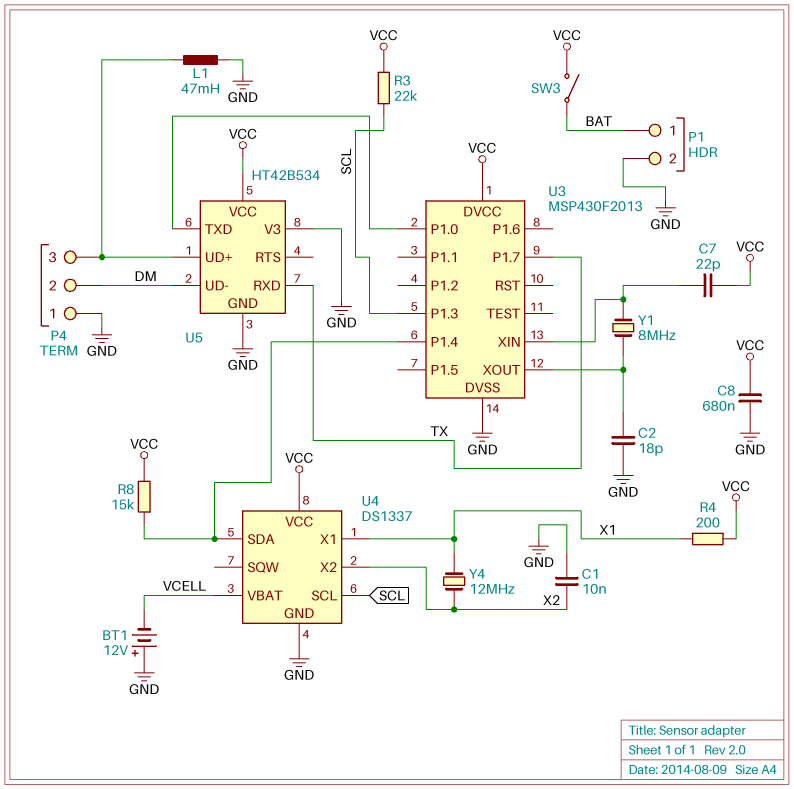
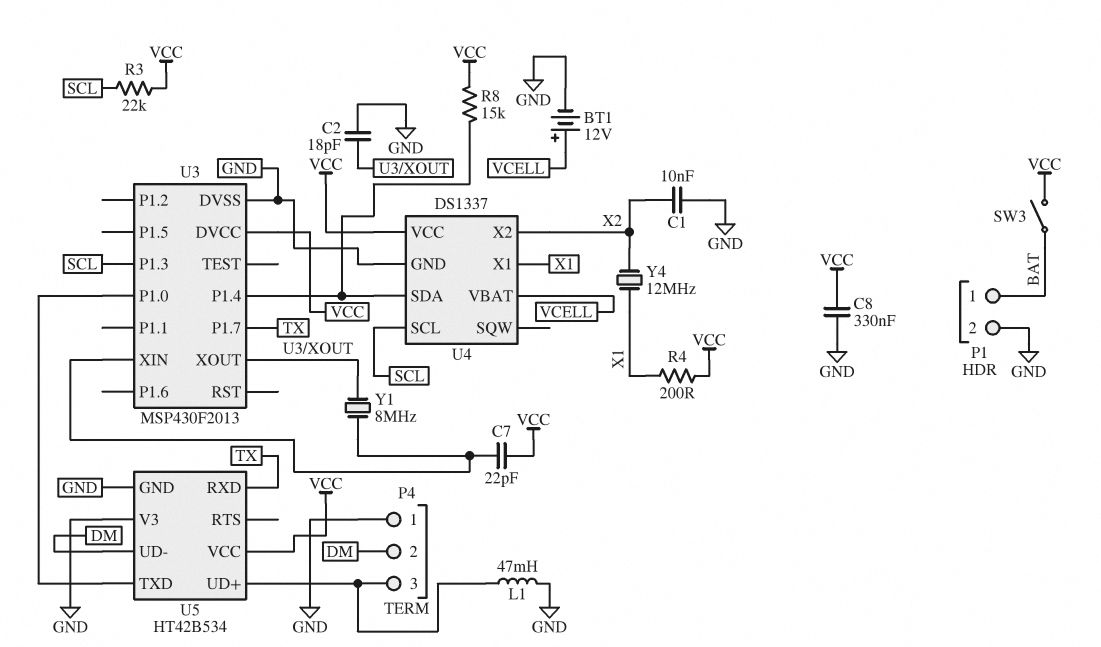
BT1: 12V (plus GND, minus VCELL) -> 12V (plus VCELL, minus GND)
C8: 680nF (GND, VCC) -> 330nF (GND, VCC)

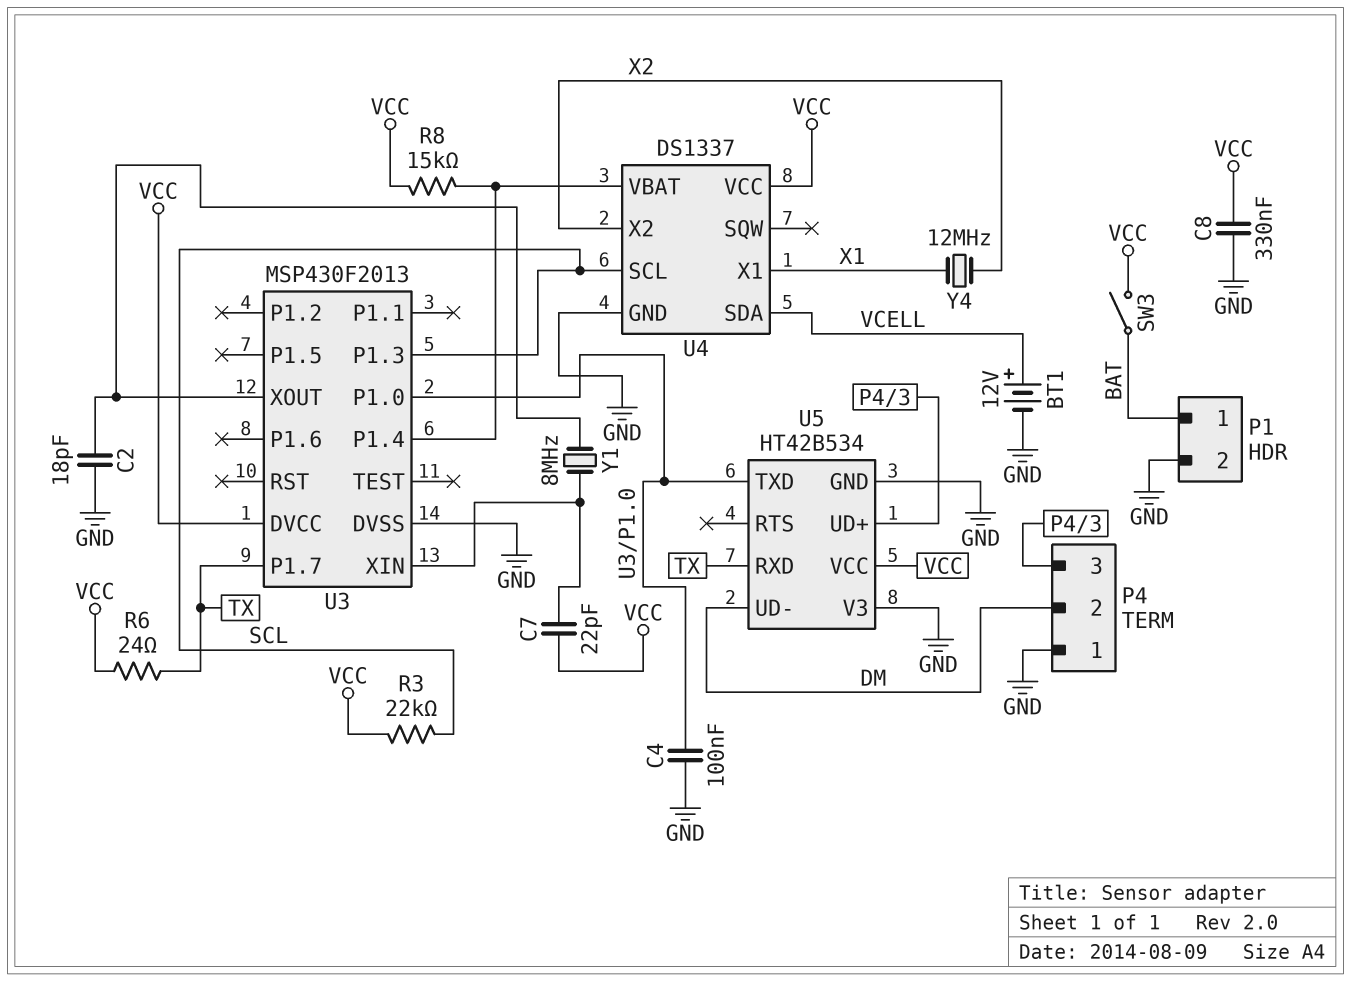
C1: 10nF (GND, X2) -> none
C4: none -> 100nF (GND, U3/P1.0)
L1: 47mH (GND, P4/3) -> none
R4: 200 (VCC, X1) -> none
R6: none -> 24 (TX, VCC)
U4 pin SDA: U3/P1.4 -> VCELL
U4 pin VBAT: VCELL -> U3/P1.4

